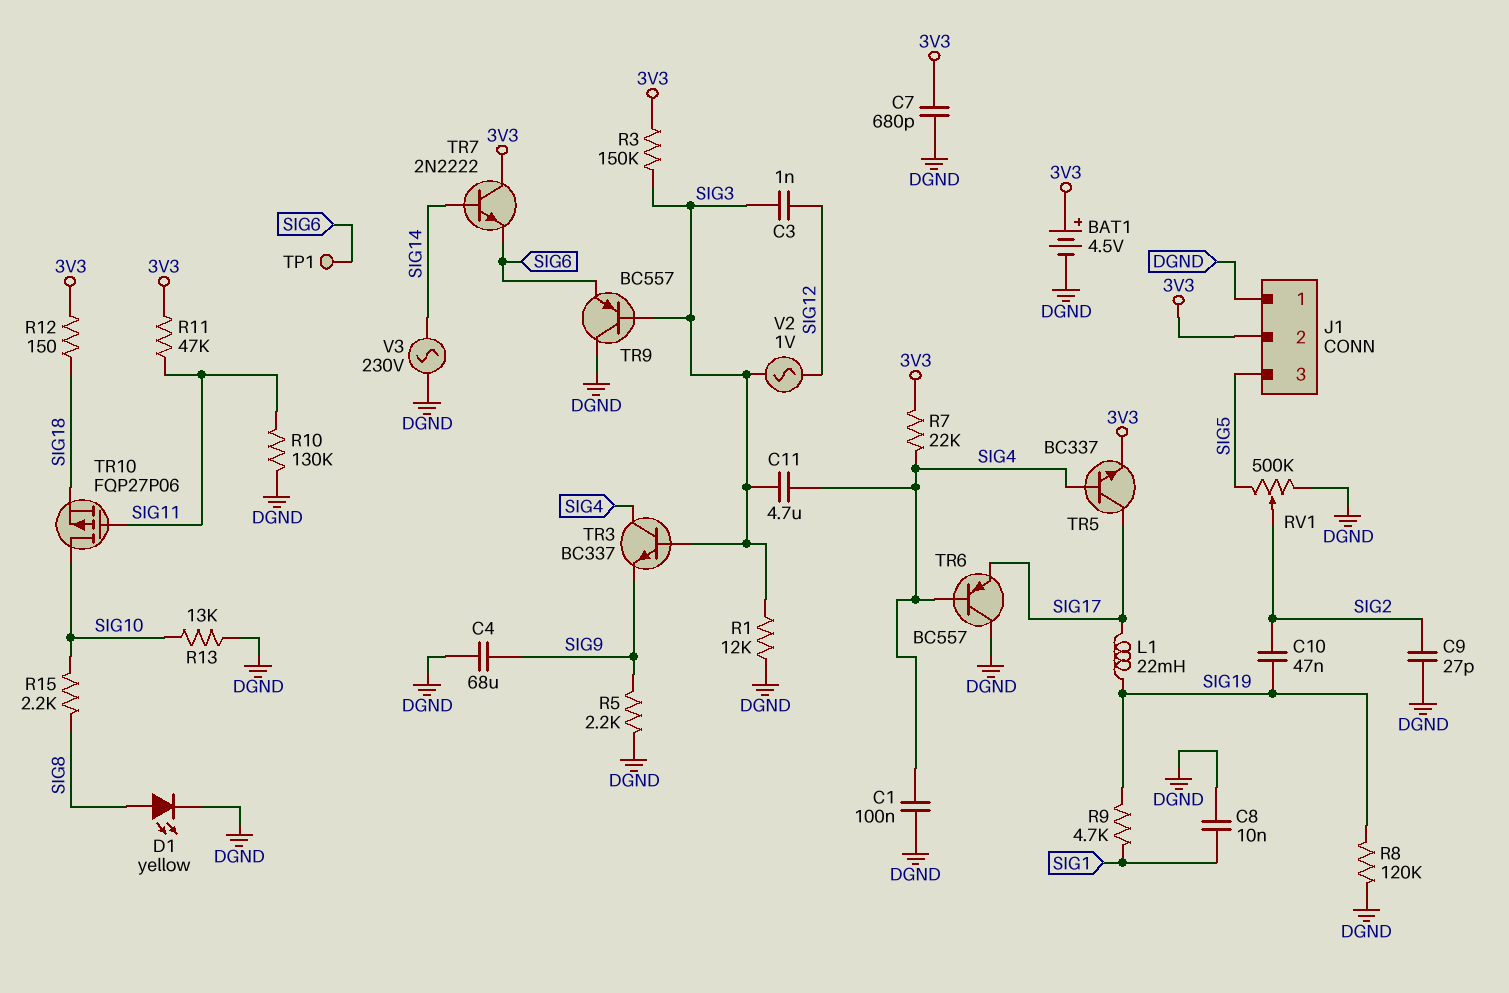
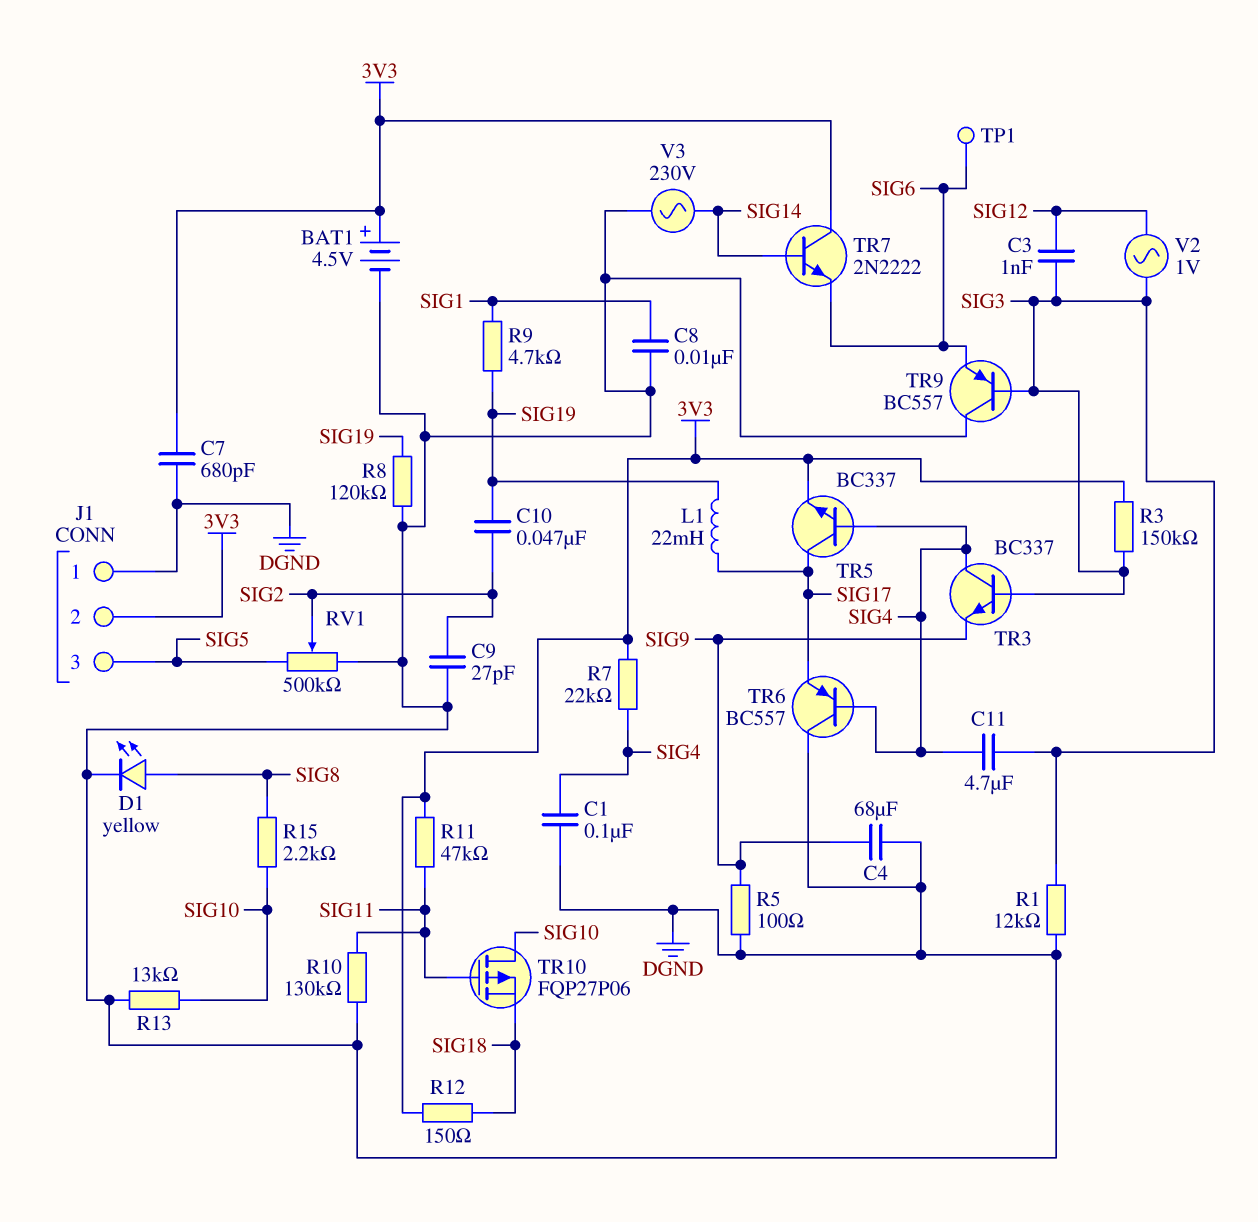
R5: 2.2k (DGND, SIG9) -> 100 (DGND, SIG9)

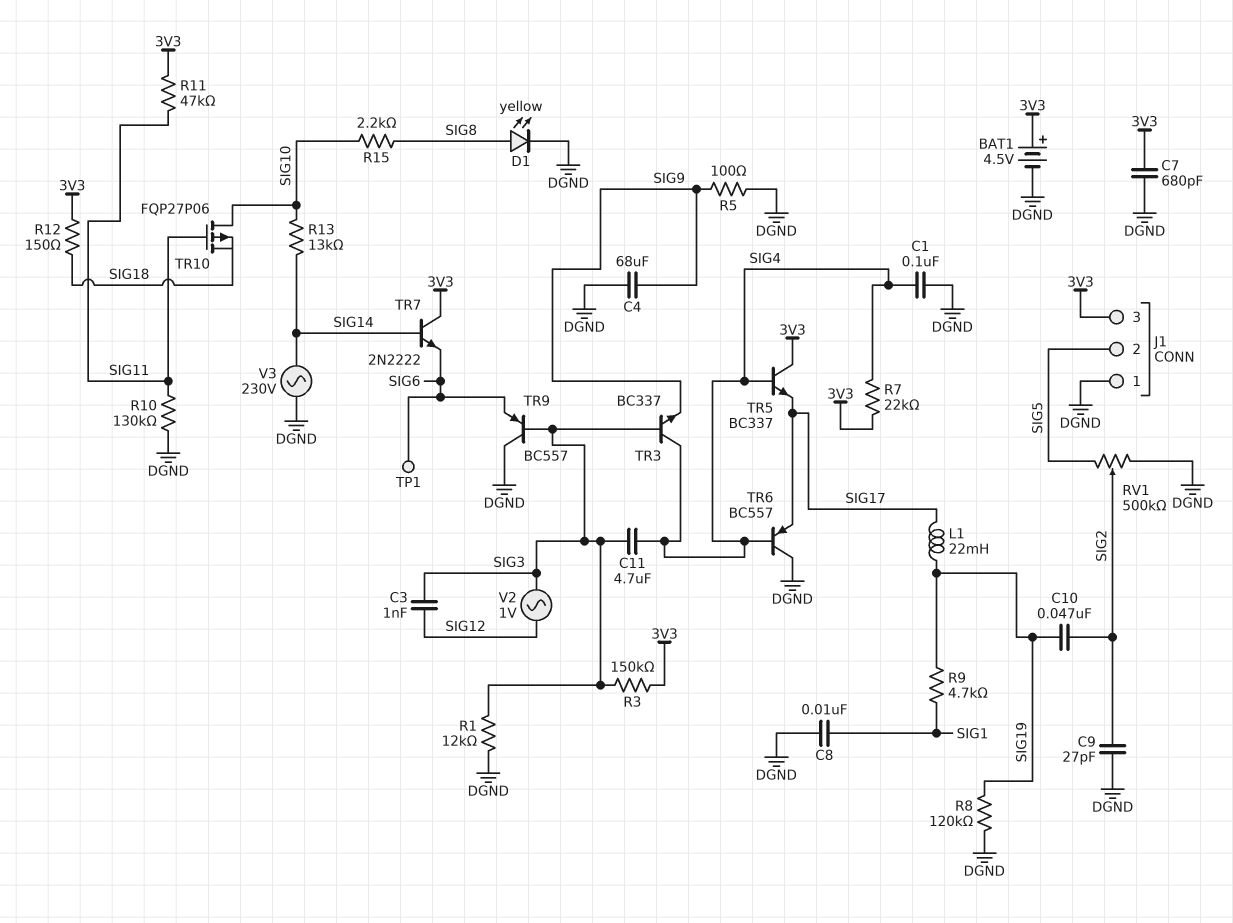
J1 pin 2: 3V3 -> SIG5
J1 pin 3: SIG5 -> 3V3
R13: 13k (DGND, SIG10) -> 13k (SIG10, SIG14)
TR5: NPN BC337 (B SIG4, C SIG17, E 3V3) -> NPN BC337 (B SIG4, C 3V3, E SIG17)

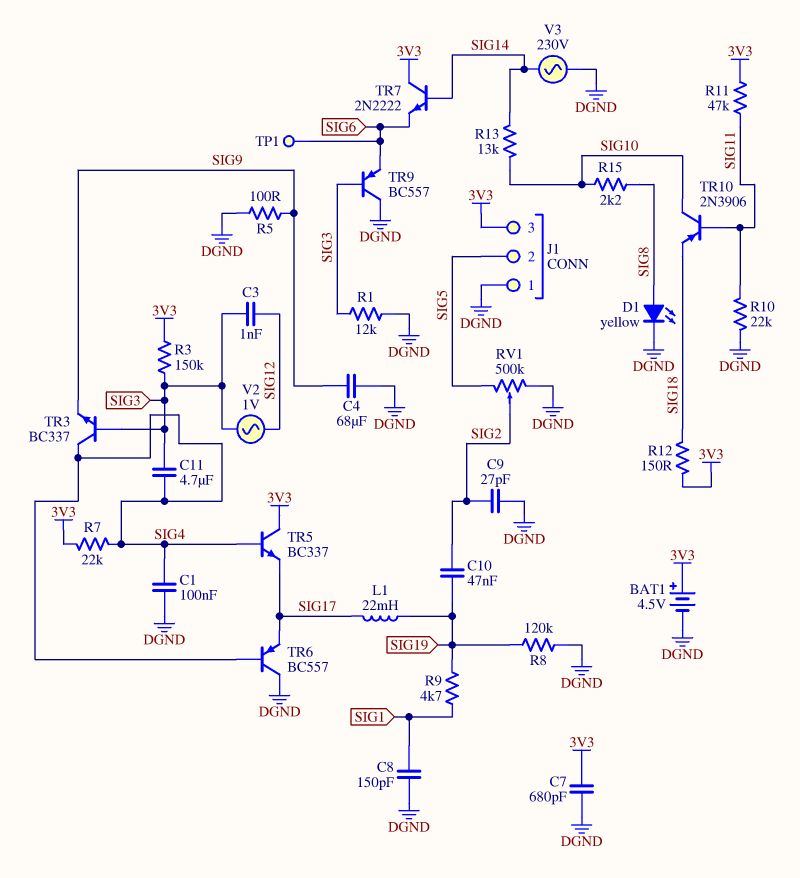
C8: 10nF (DGND, SIG1) -> 150pF (DGND, SIG1)
R10: 130k (DGND, SIG11) -> 22k (DGND, SIG11)
TR10: PMOS FQP27P06 (G SIG11, D SIG10, S SIG18) -> PNP 2N3906 (B SIG11, C SIG10, E SIG18)

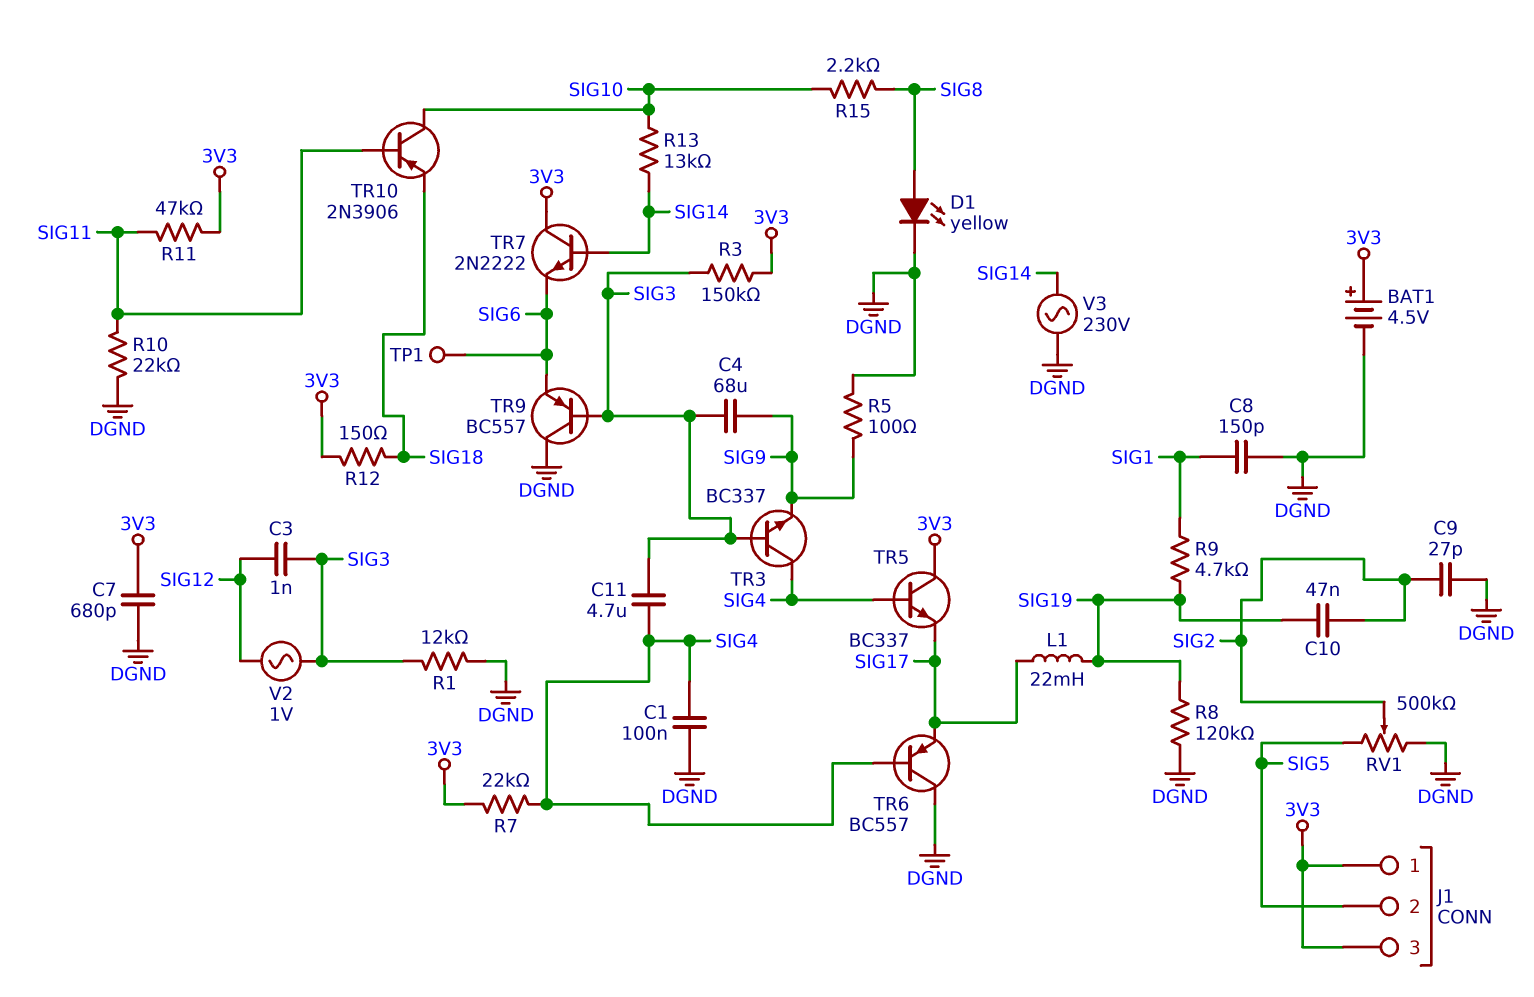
C4: 68uF (DGND, SIG9) -> 68uF (SIG3, SIG9)
J1 pin 1: DGND -> 3V3

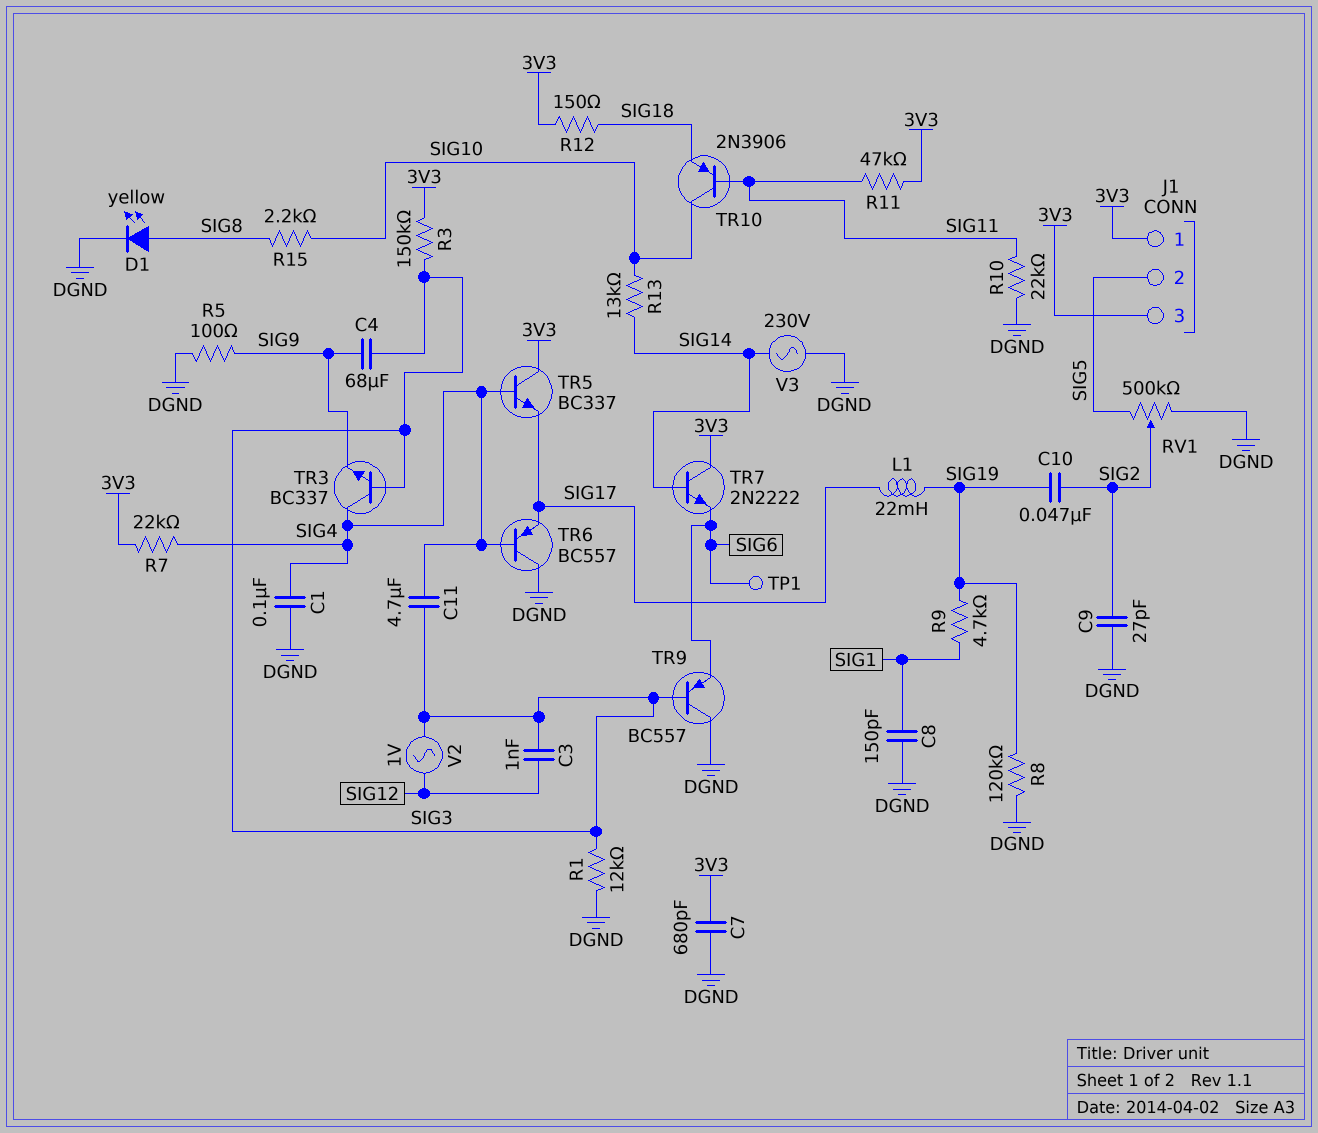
BAT1: 4.5V (plus 3V3, minus DGND) -> none

